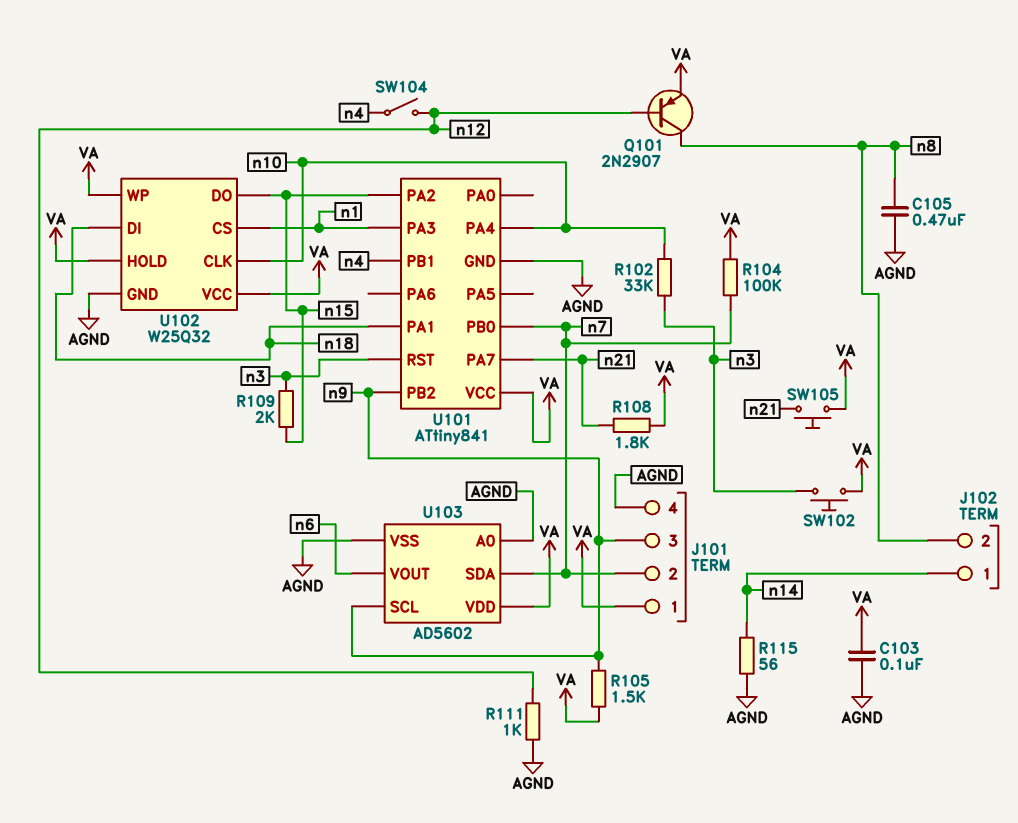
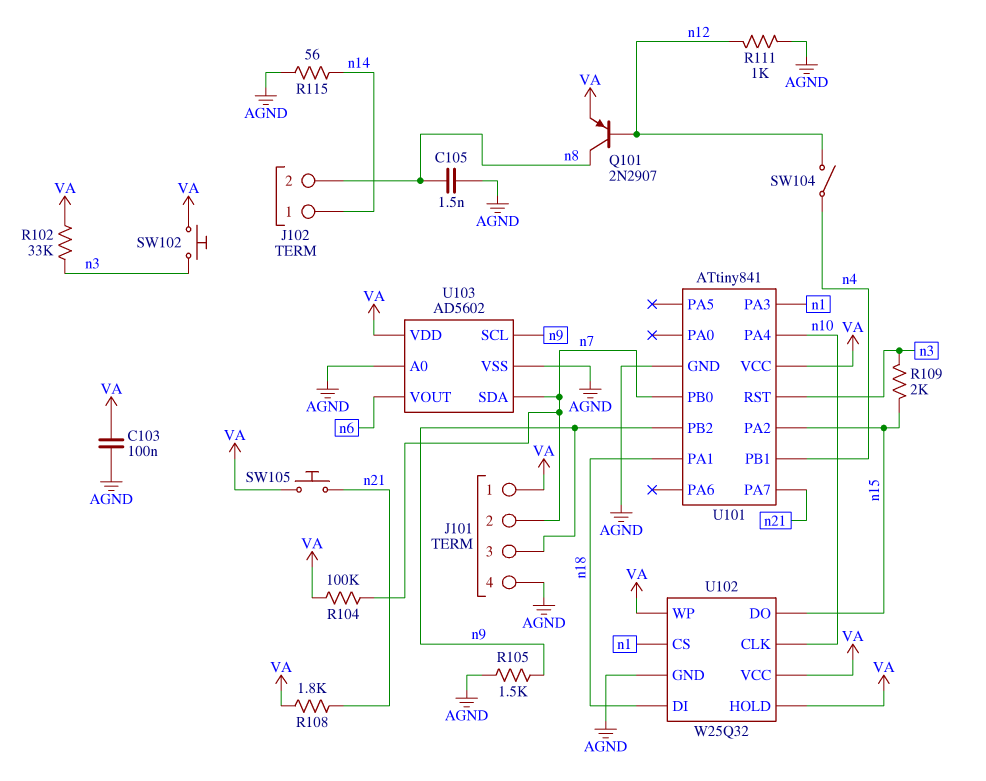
C105: 470nF (AGND, n8) -> 1.5nF (AGND, n8)
R102: 33k (n3, n10) -> 33k (VA, n3)
R105: 1.5k (VA, n9) -> 1.5k (AGND, n9)

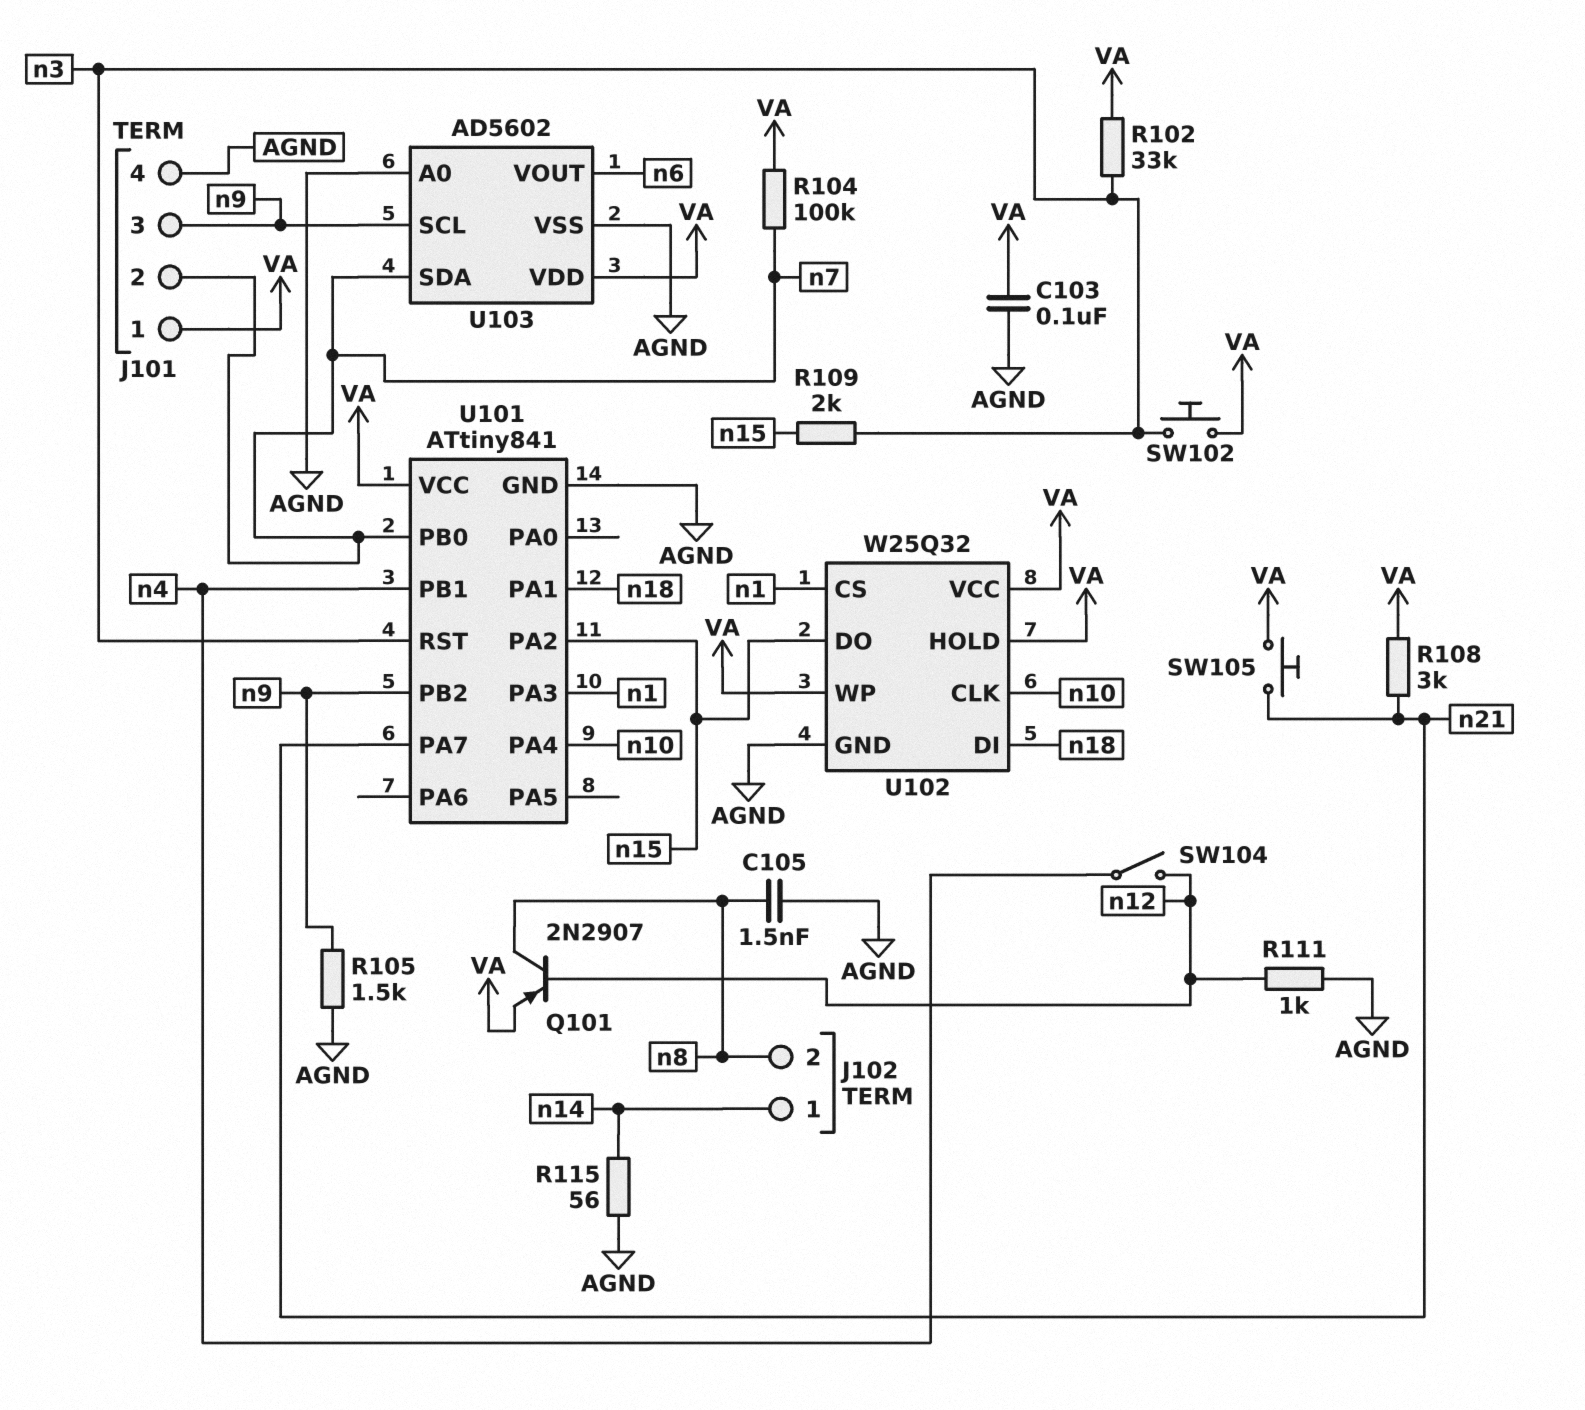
R108: 1.8k (VA, n21) -> 3k (VA, n21)

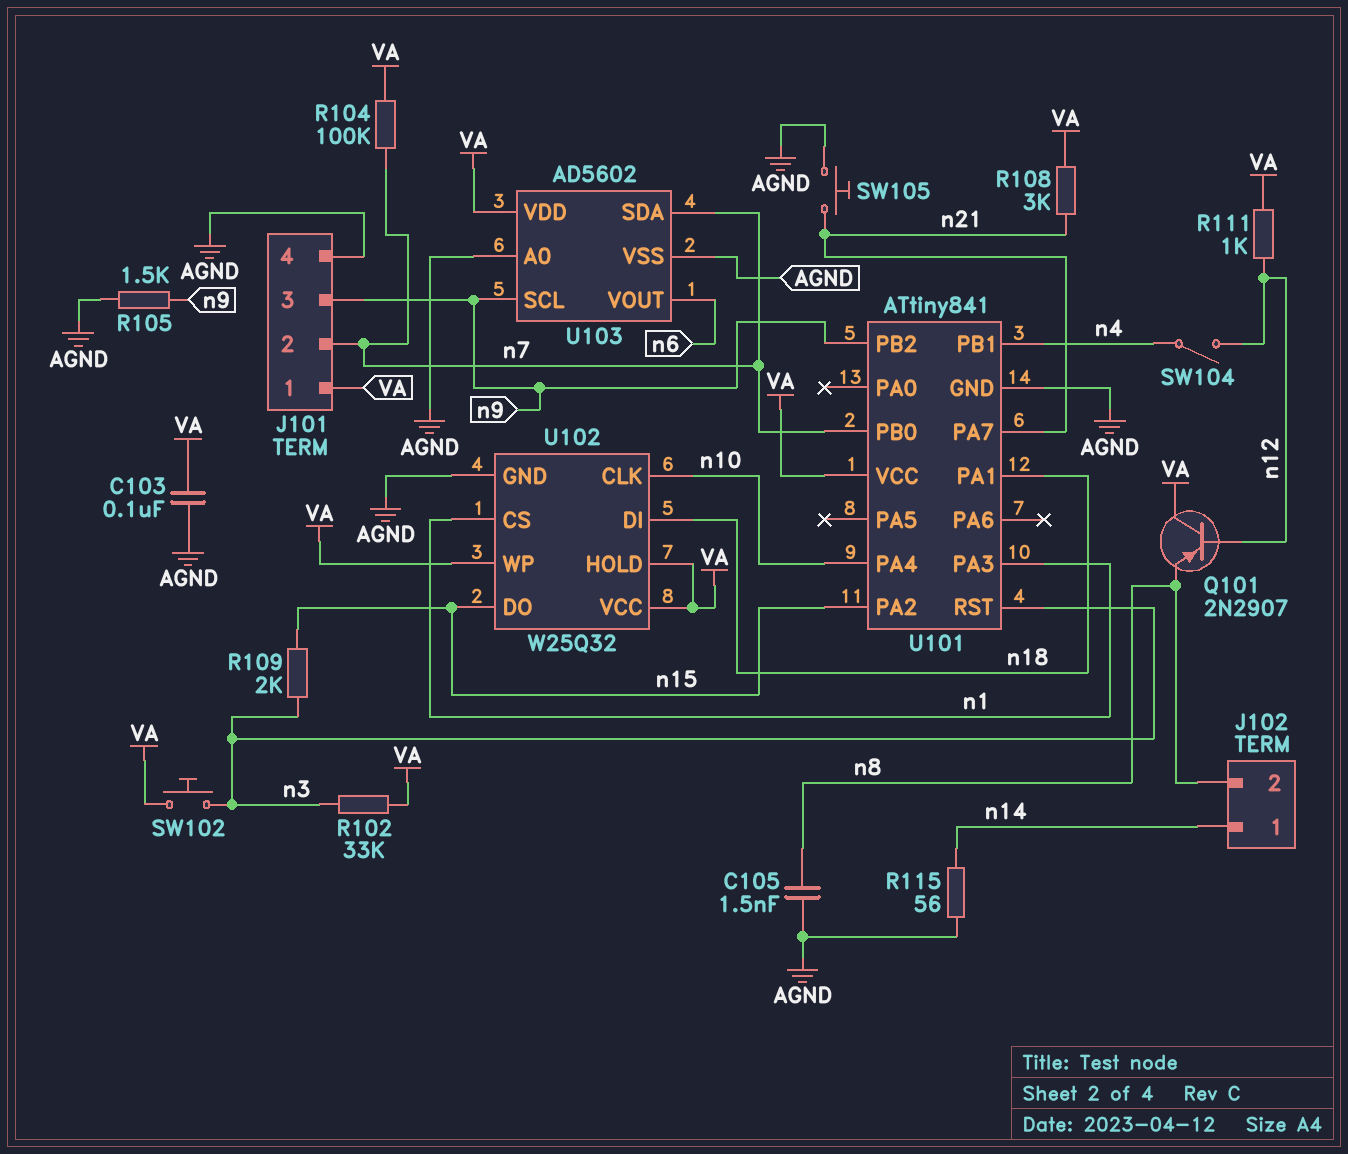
Q101: PNP 2N2907 (B n12, C n8, E VA) -> PNP 2N2907 (B n12, C VA, E n8)
R111: 1k (AGND, n12) -> 1k (VA, n12)
SW105: button (VA, n21) -> button (AGND, n21)

